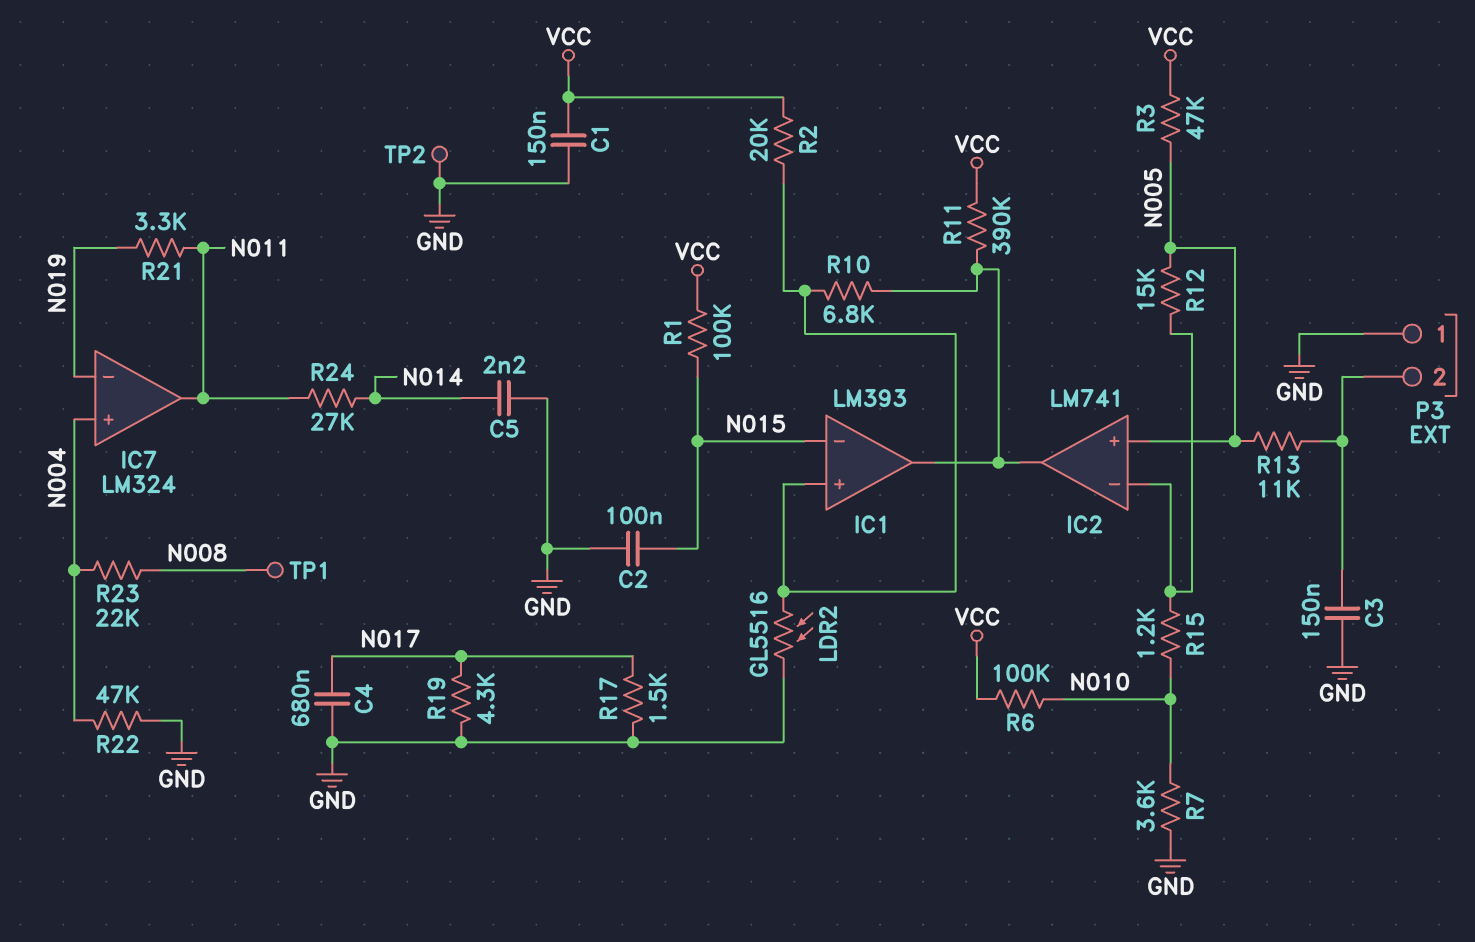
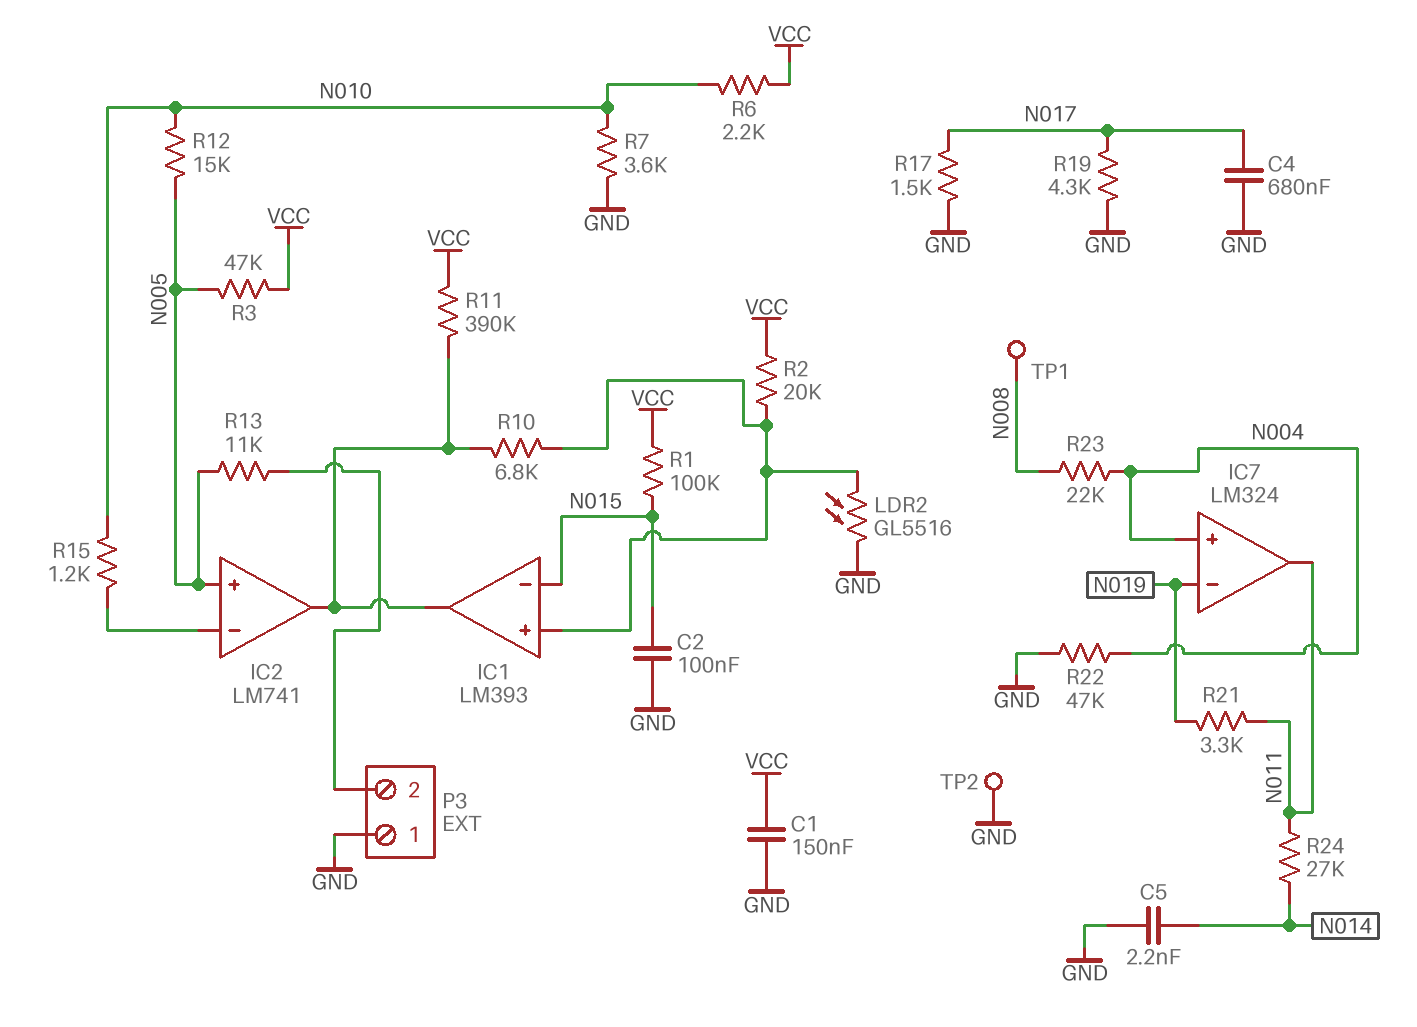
C3: 150nF (GND, P3/2) -> none
R6: 100k (N010, VCC) -> 2.2k (N010, VCC)
R12: 15k (IC2/in-, N005) -> 15k (N005, N010)

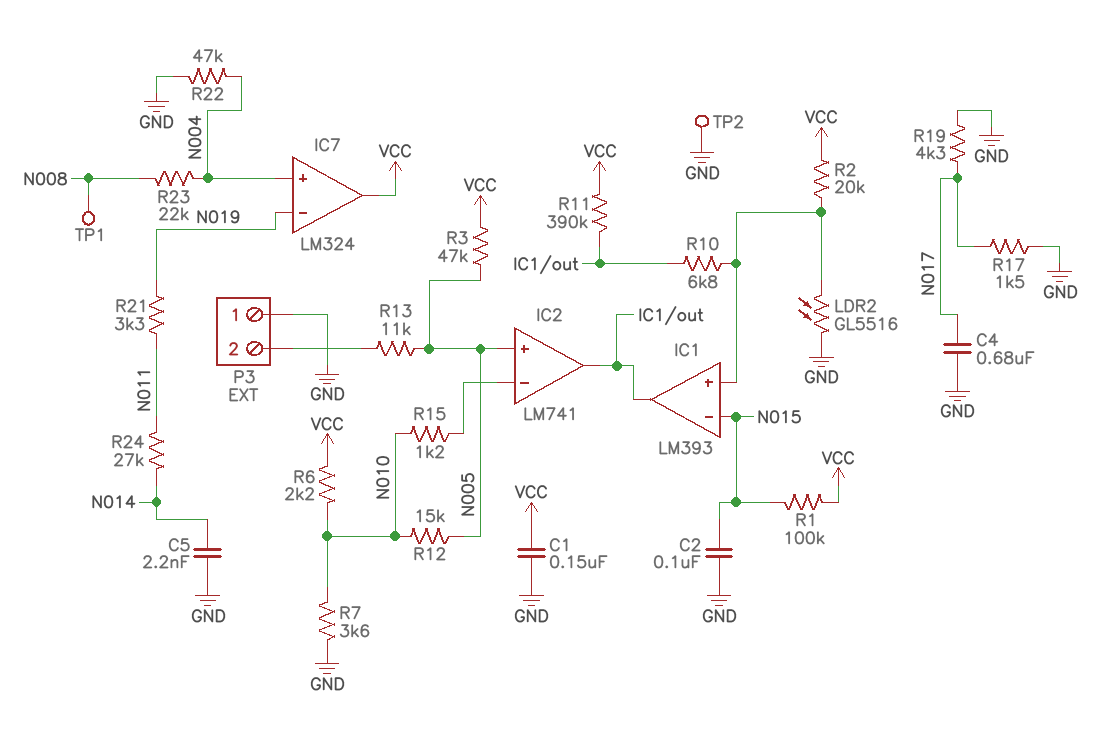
IC7 pin out: N011 -> VCC

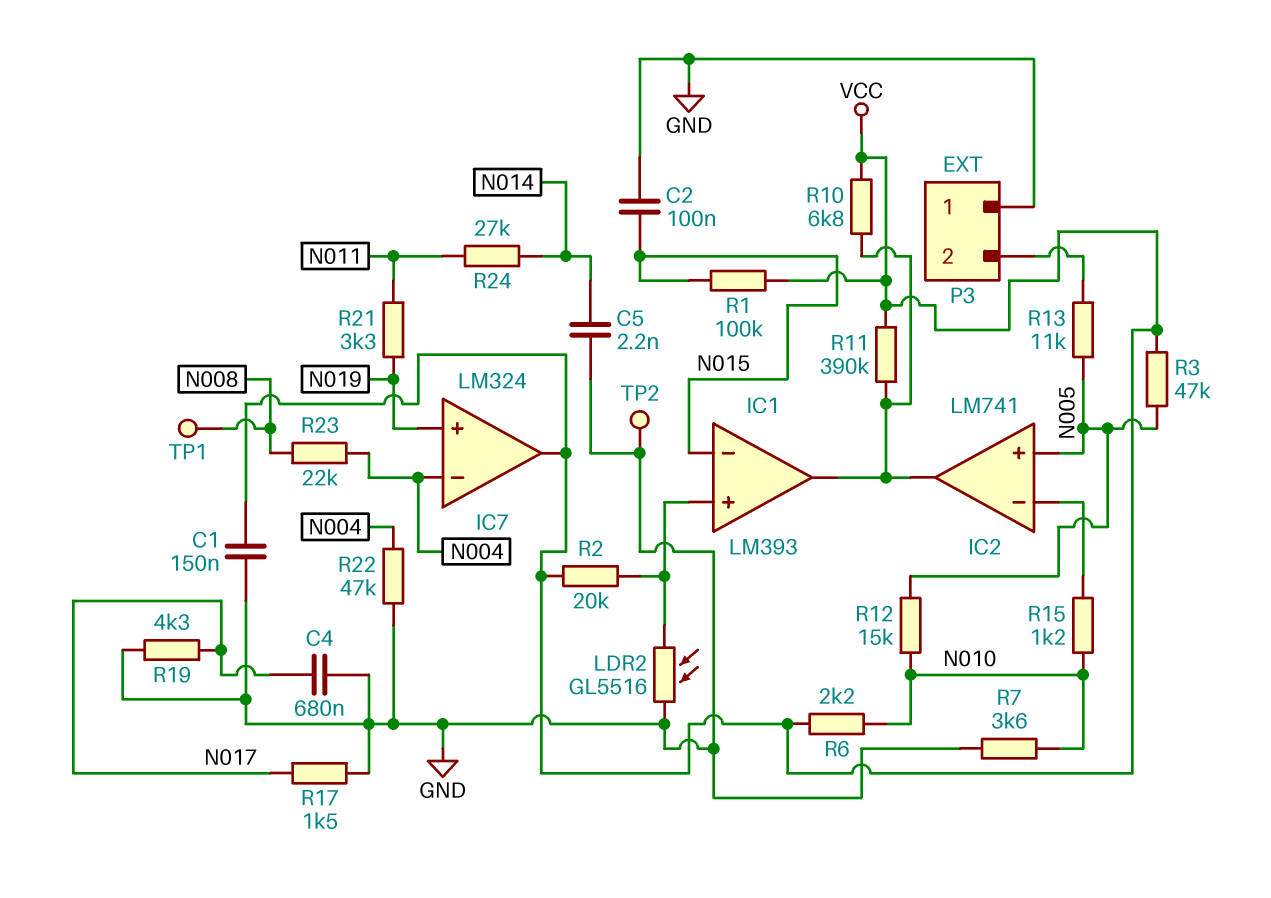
IC7 pin in+: N004 -> N019
IC7 pin in-: N019 -> N004
R10: 6.8k (IC1/in+, IC1/out) -> 6.8k (IC1/out, VCC)

